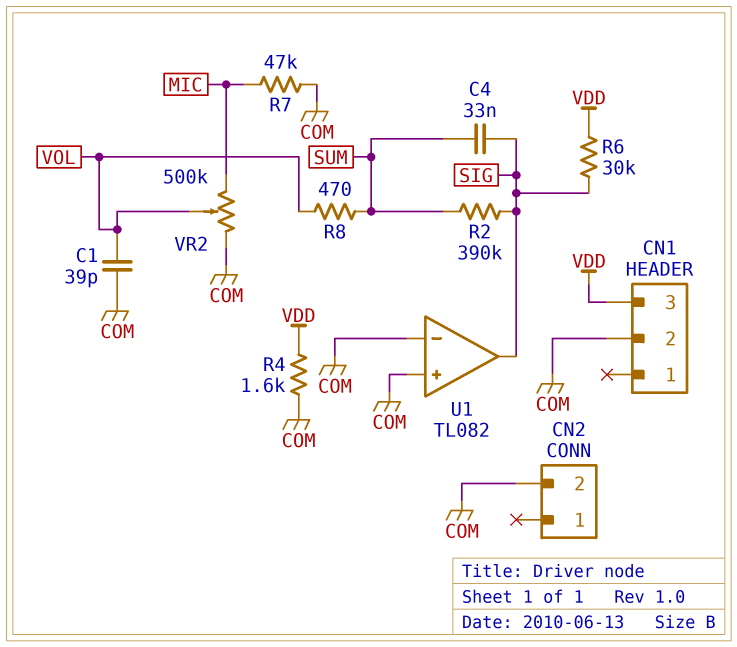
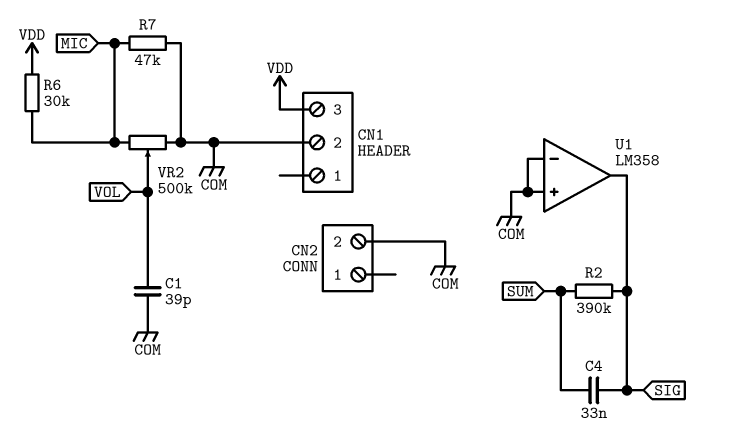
R4: 1.6k (COM, VDD) -> none
R6: 30k (SIG, VDD) -> 30k (MIC, VDD)
R8: 470 (SUM, VOL) -> none
U1: TL082 -> LM358

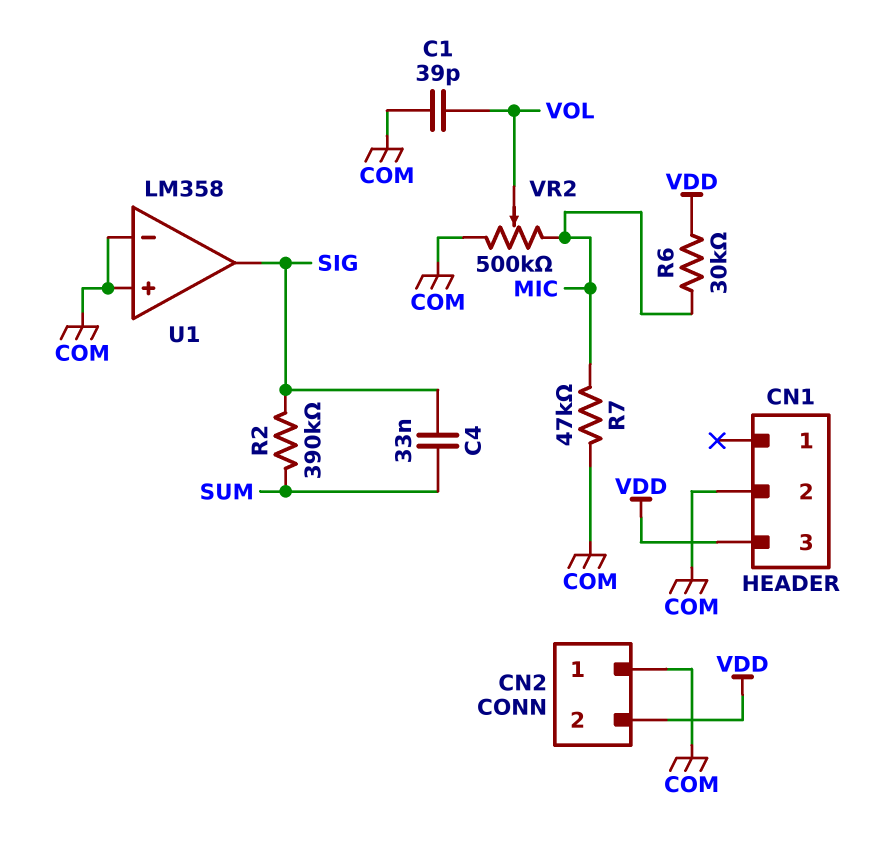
CN2 pin 1: none -> COM
CN2 pin 2: COM -> VDD

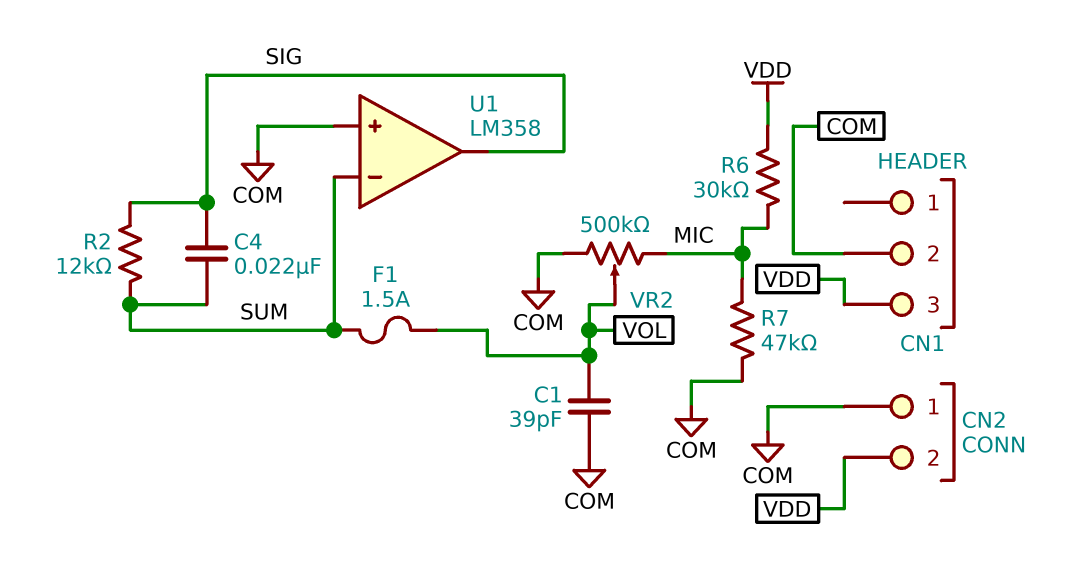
C4: 33nF (SIG, SUM) -> 22nF (SIG, SUM)
F1: none -> 1.5A (SUM, VOL)
R2: 390k (SIG, SUM) -> 12k (SIG, SUM)
U1 pin in-: COM -> SUM

